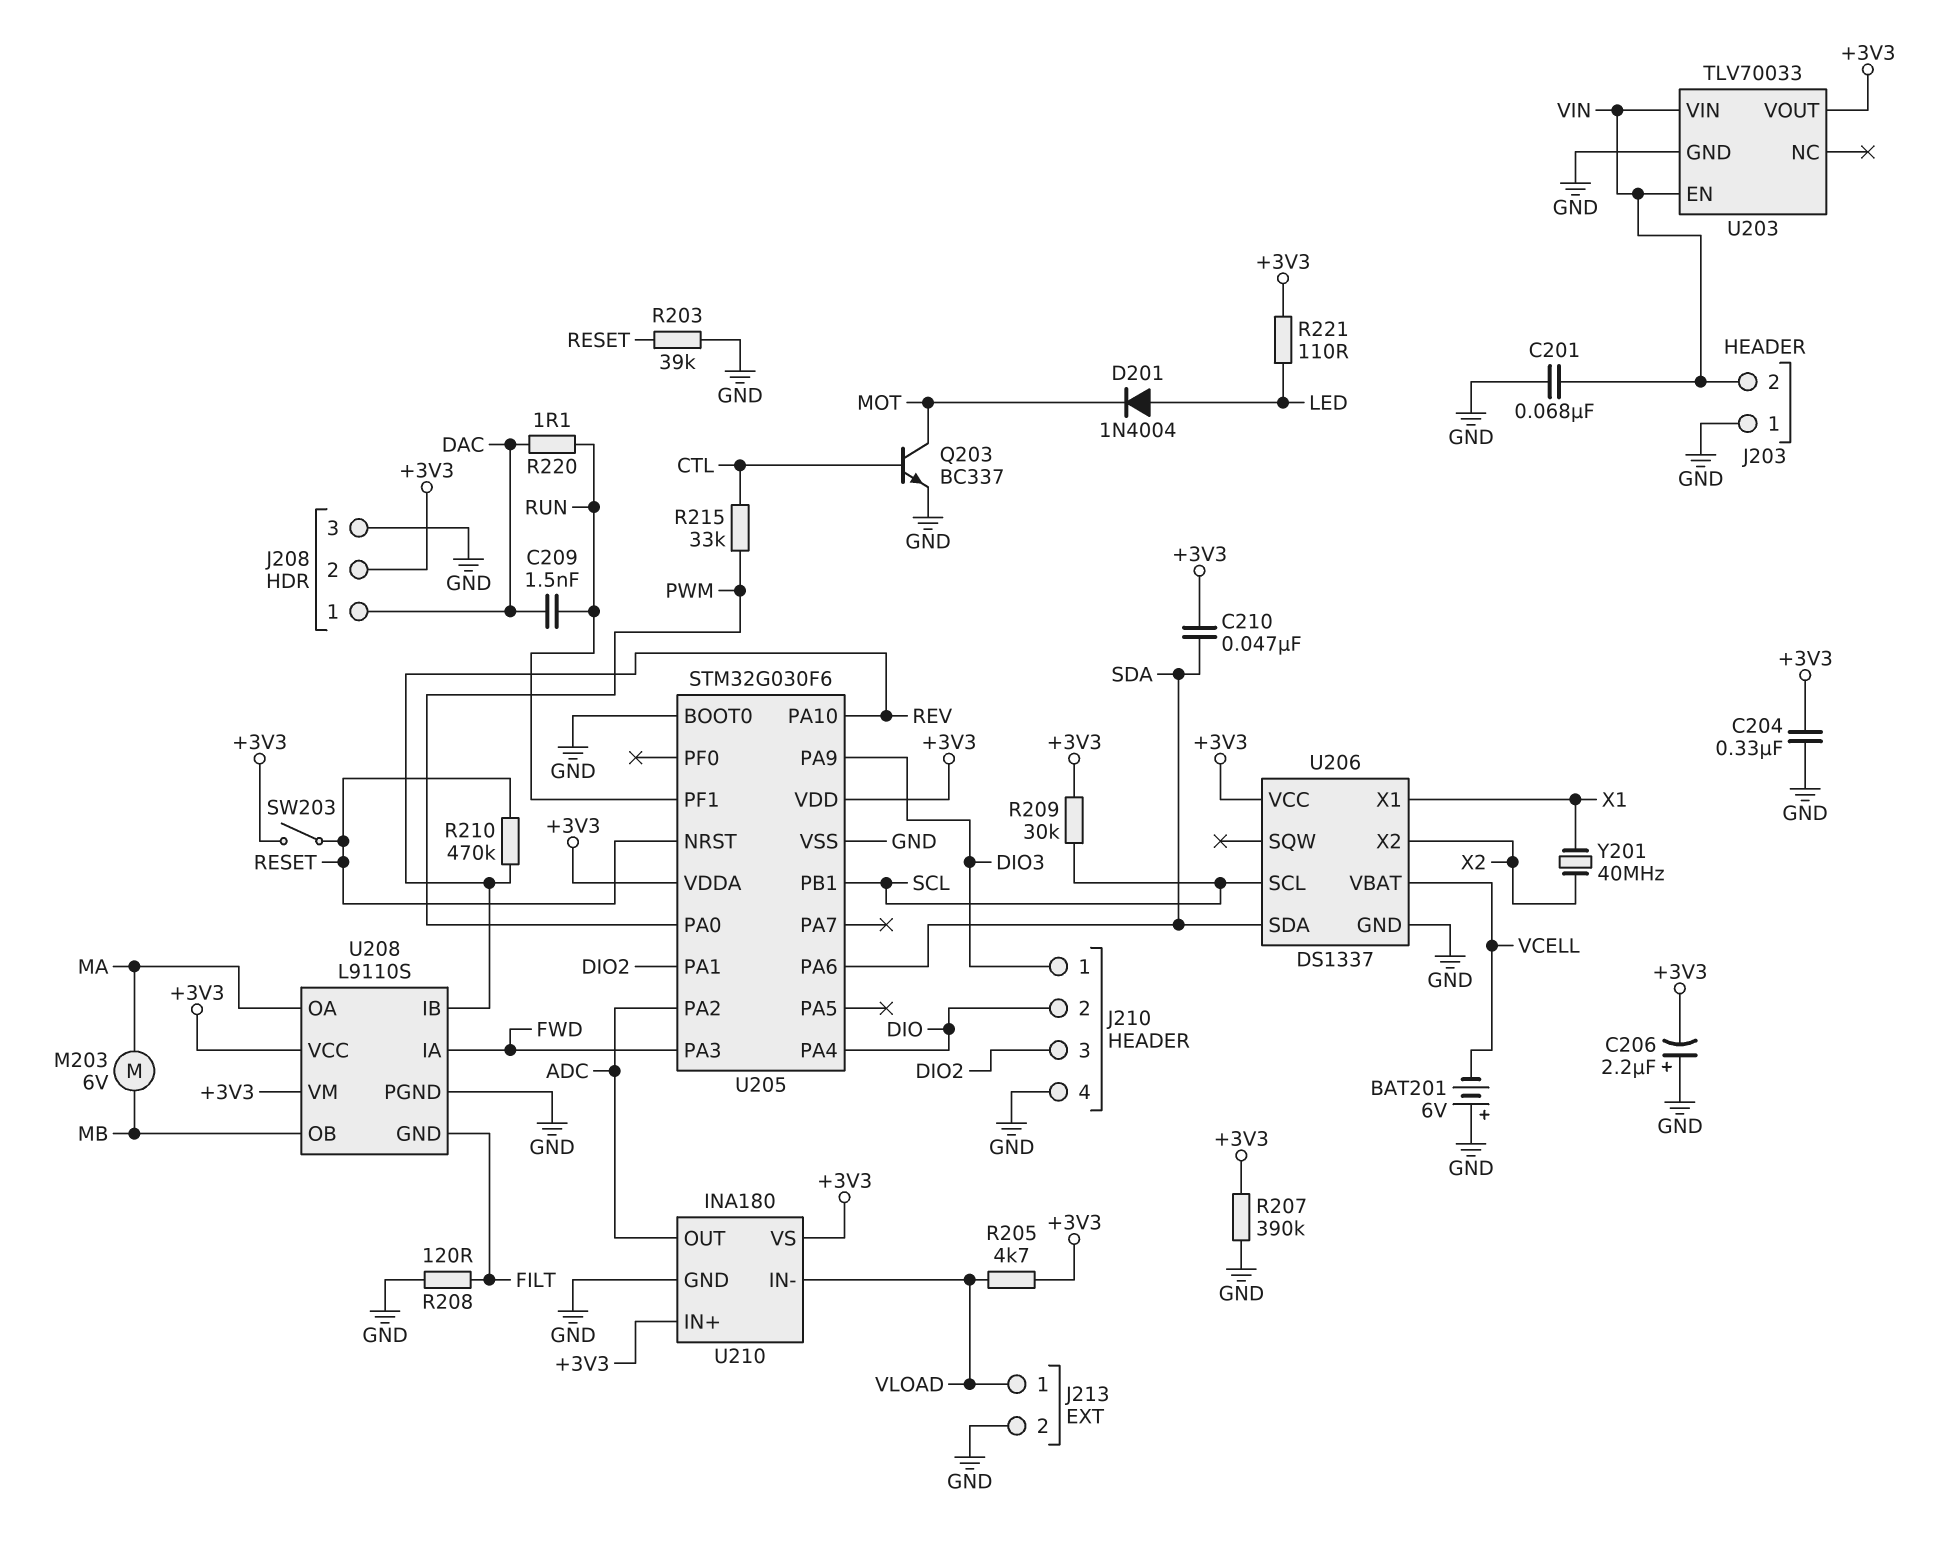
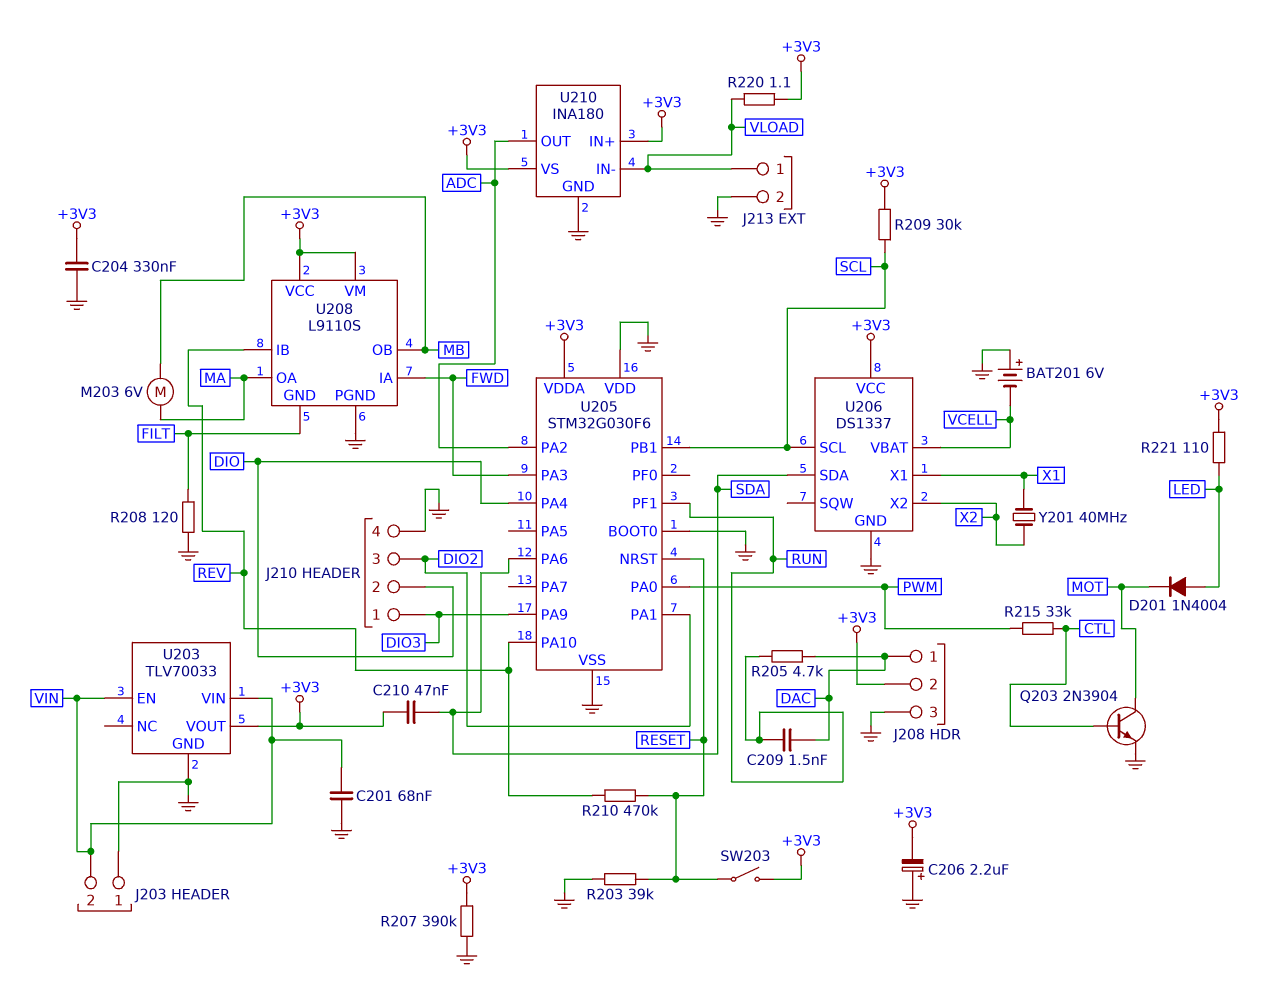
Q203: NPN BC337 (B CTL, C MOT, E GND) -> NPN 2N3904 (B CTL, C MOT, E GND)
R205: 4.7k (+3V3, VLOAD) -> 4.7k (DAC, RUN)
R220: 1.1 (DAC, RUN) -> 1.1 (+3V3, VLOAD)
U205 pin VDD: +3V3 -> GND

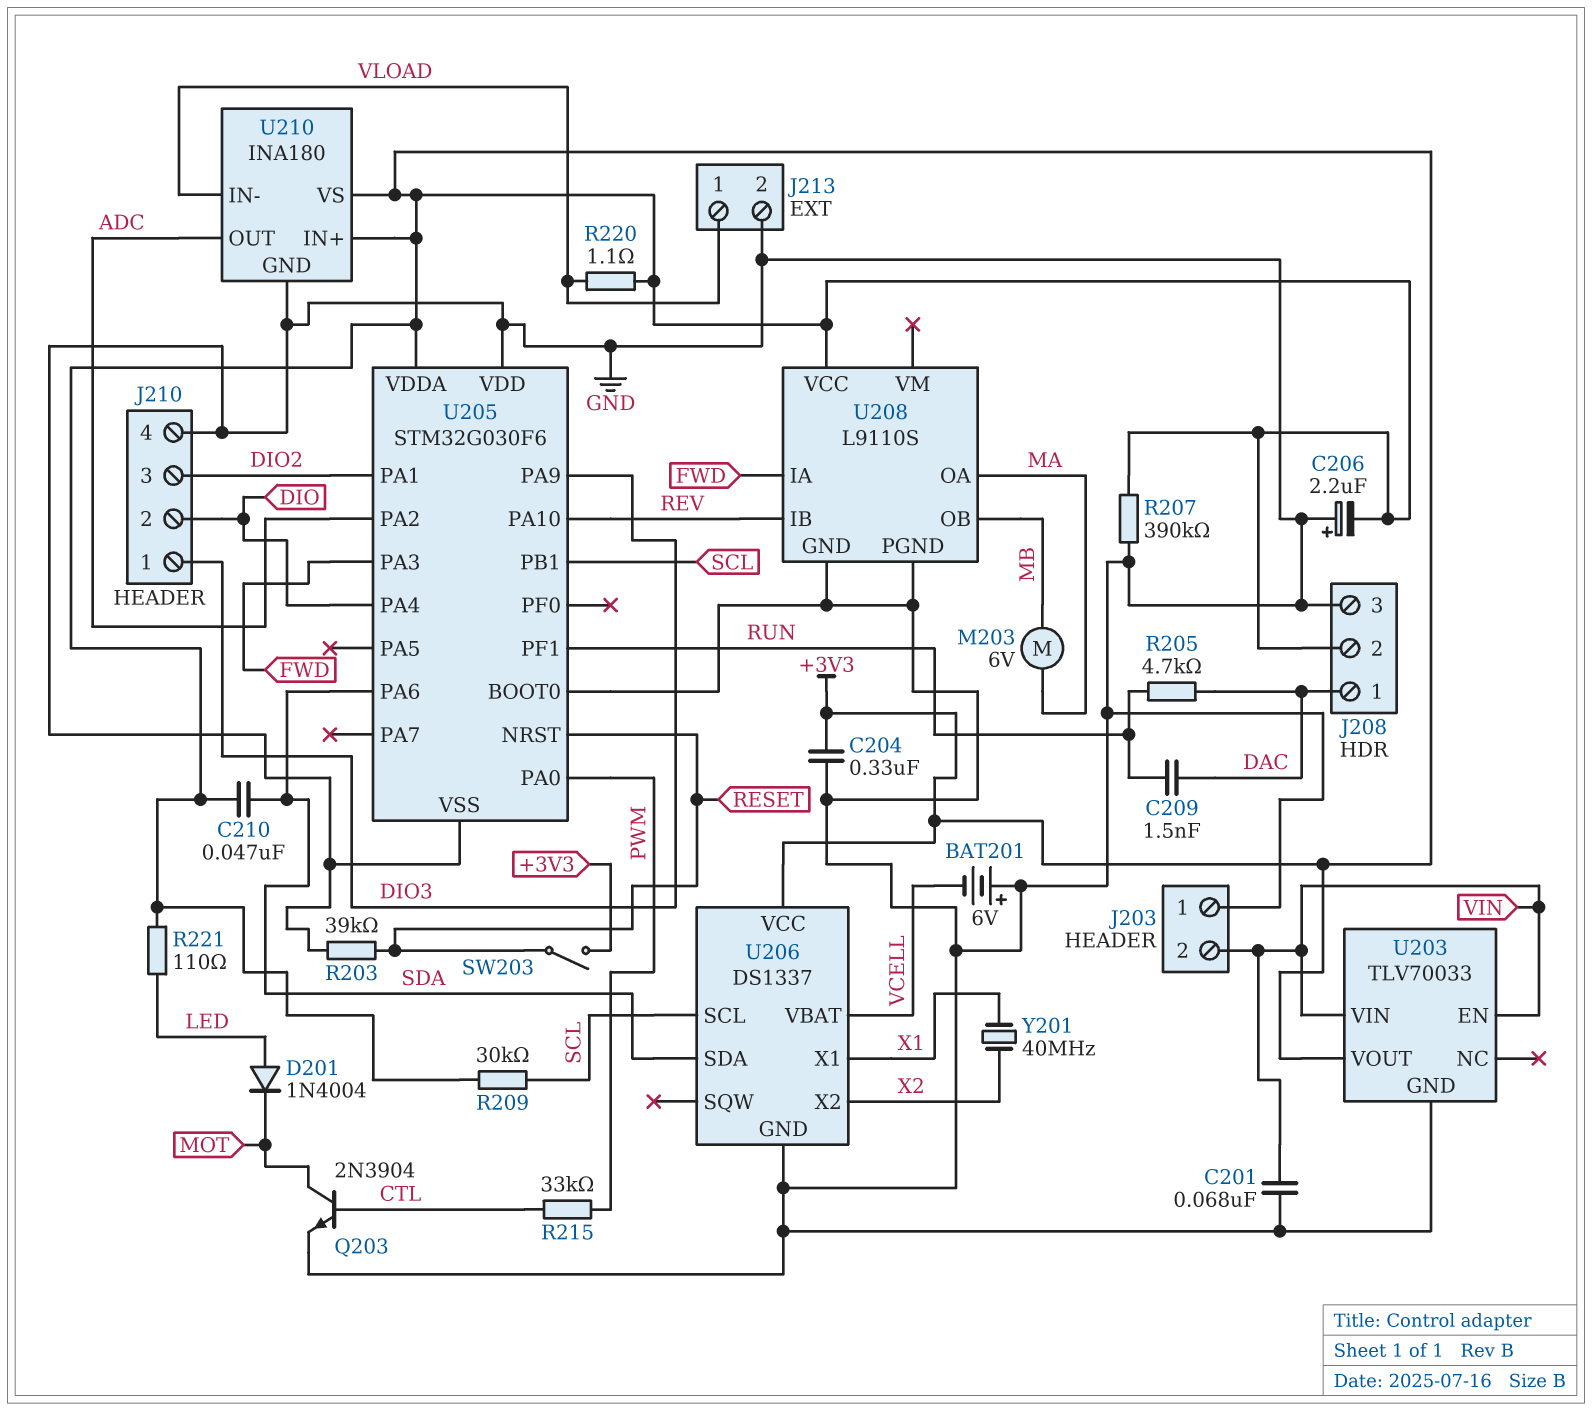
R208: 120 (FILT, GND) -> none
R210: 470k (RESET, REV) -> none
U208 pin GND: FILT -> GND
U208 pin VM: +3V3 -> none

